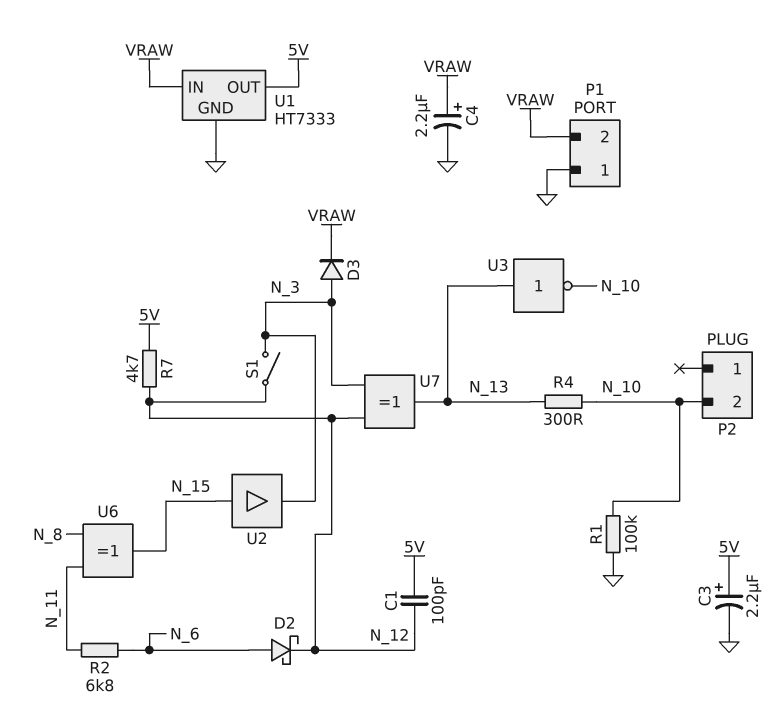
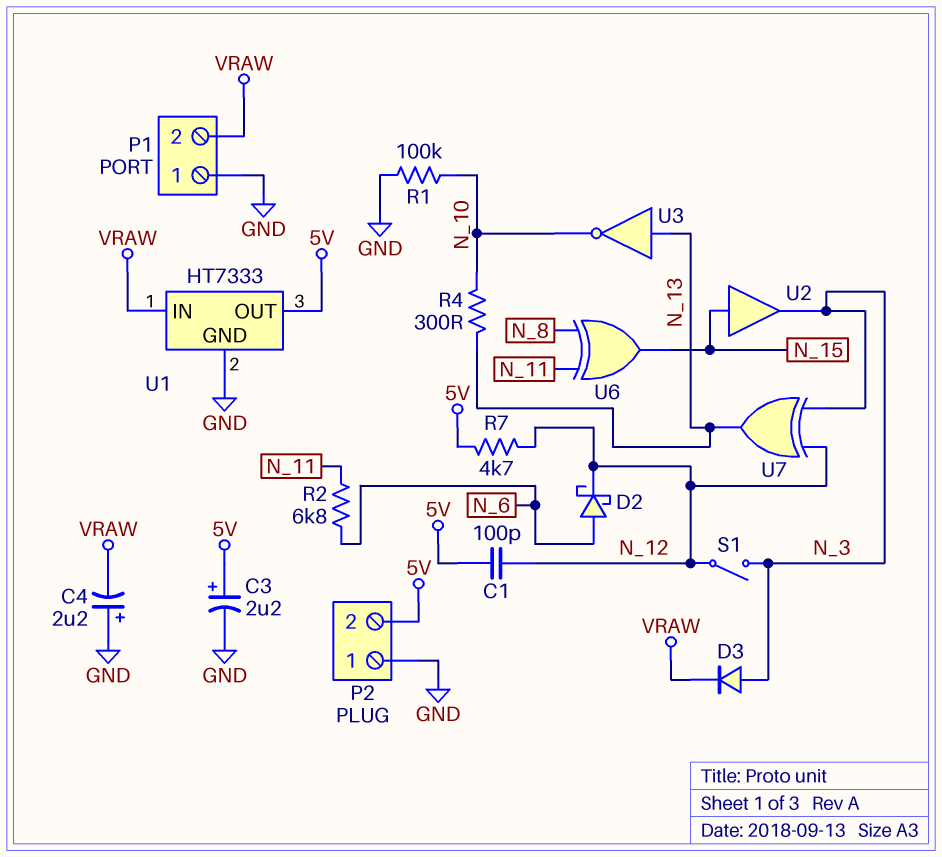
C4: 2.2uF (plus VRAW, minus GND) -> 2.2uF (plus GND, minus VRAW)
P2 pin 1: none -> GND
P2 pin 2: N_10 -> 5V

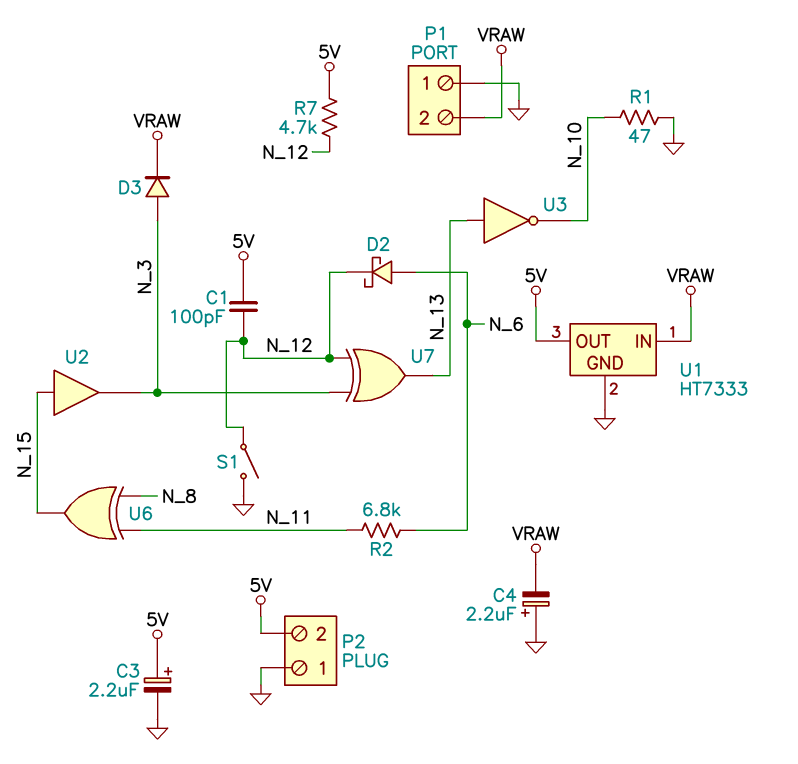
R1: 100k (GND, N_10) -> 47 (GND, N_10)
R4: 300 (N_10, N_13) -> none
S1: switch (N_3, N_12) -> switch (GND, N_12)

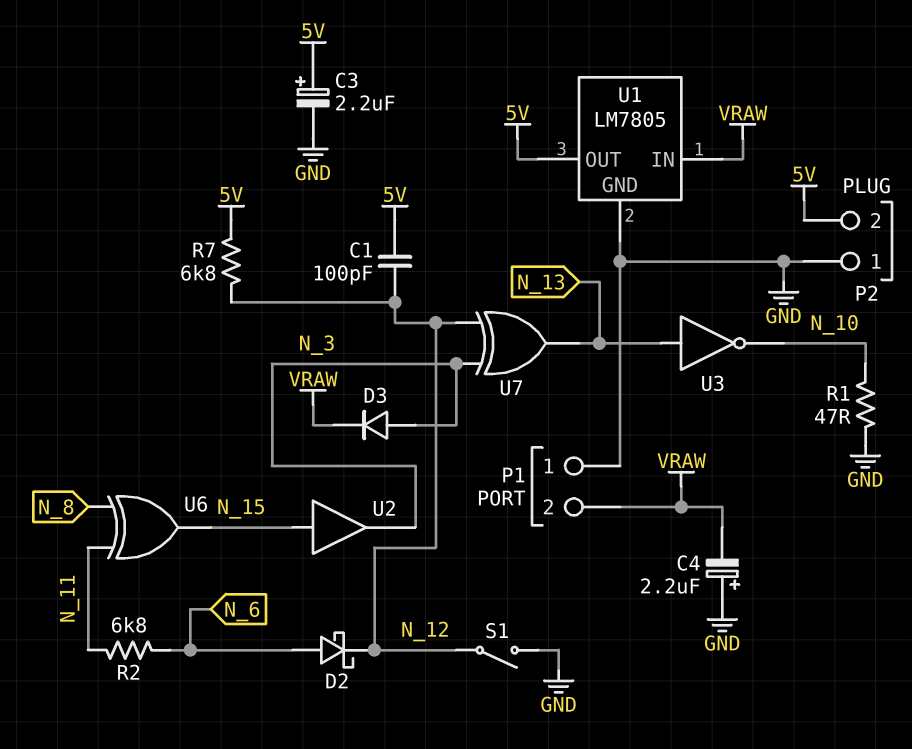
R7: 4.7k (5V, N_12) -> 6.8k (5V, N_12)
U1: HT7333 -> LM7805

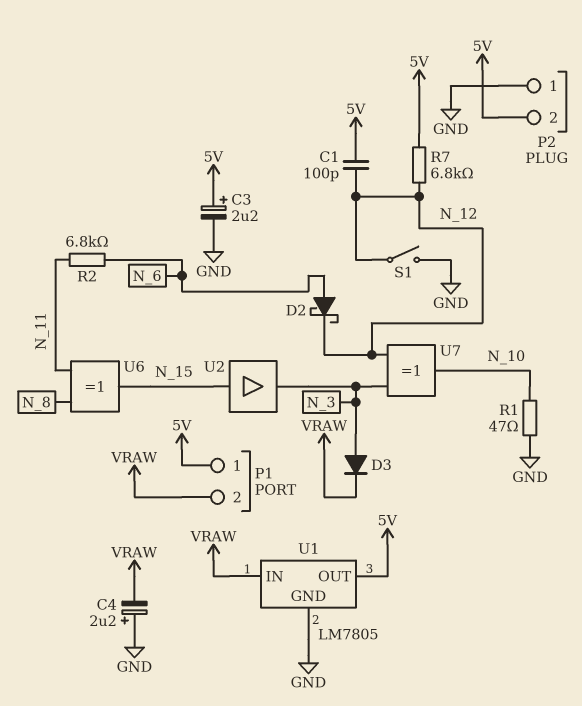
P1 pin 1: GND -> 5V
U3: NOT (in N_13, out N_10) -> none
U7: XOR (in N_3, in N_12, out N_13) -> XOR (in N_3, in N_12, out N_10)

